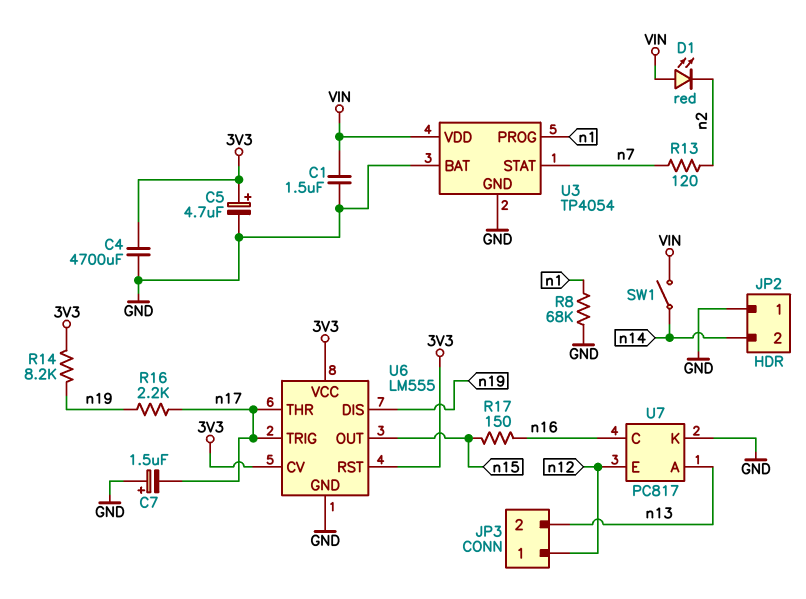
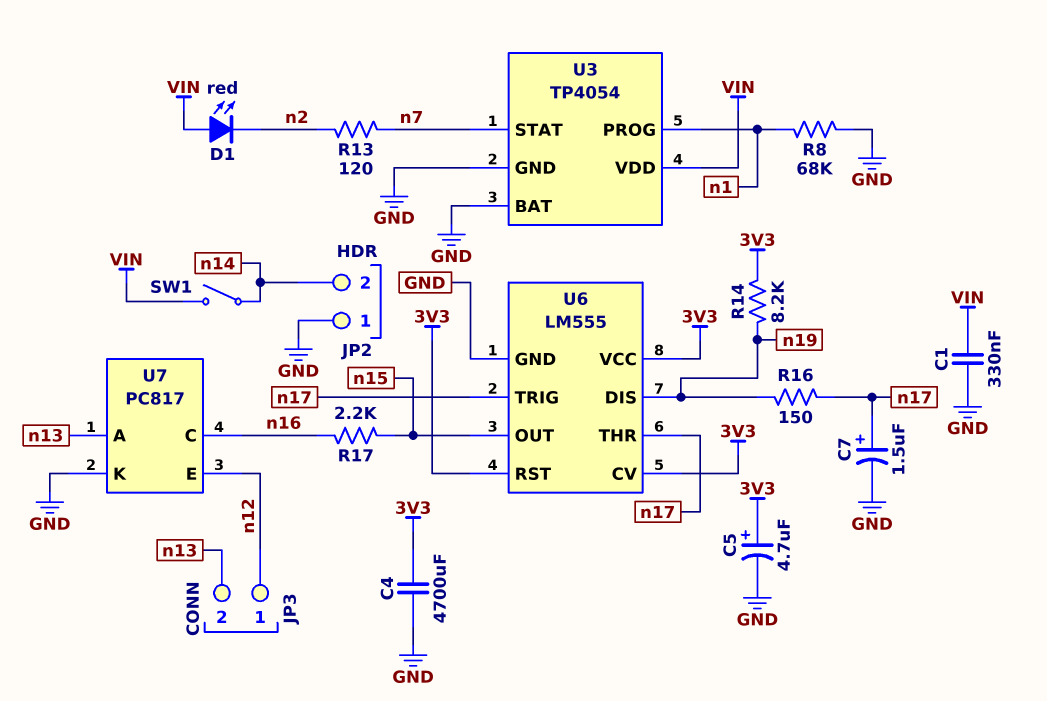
C1: 1.5uF (GND, VIN) -> 330nF (GND, VIN)
C7: 1.5uF (plus GND, minus n17) -> 1.5uF (plus n17, minus GND)
R16: 2.2k (n17, n19) -> 150 (n17, n19)
R17: 150 (n15, n16) -> 2.2k (n15, n16)

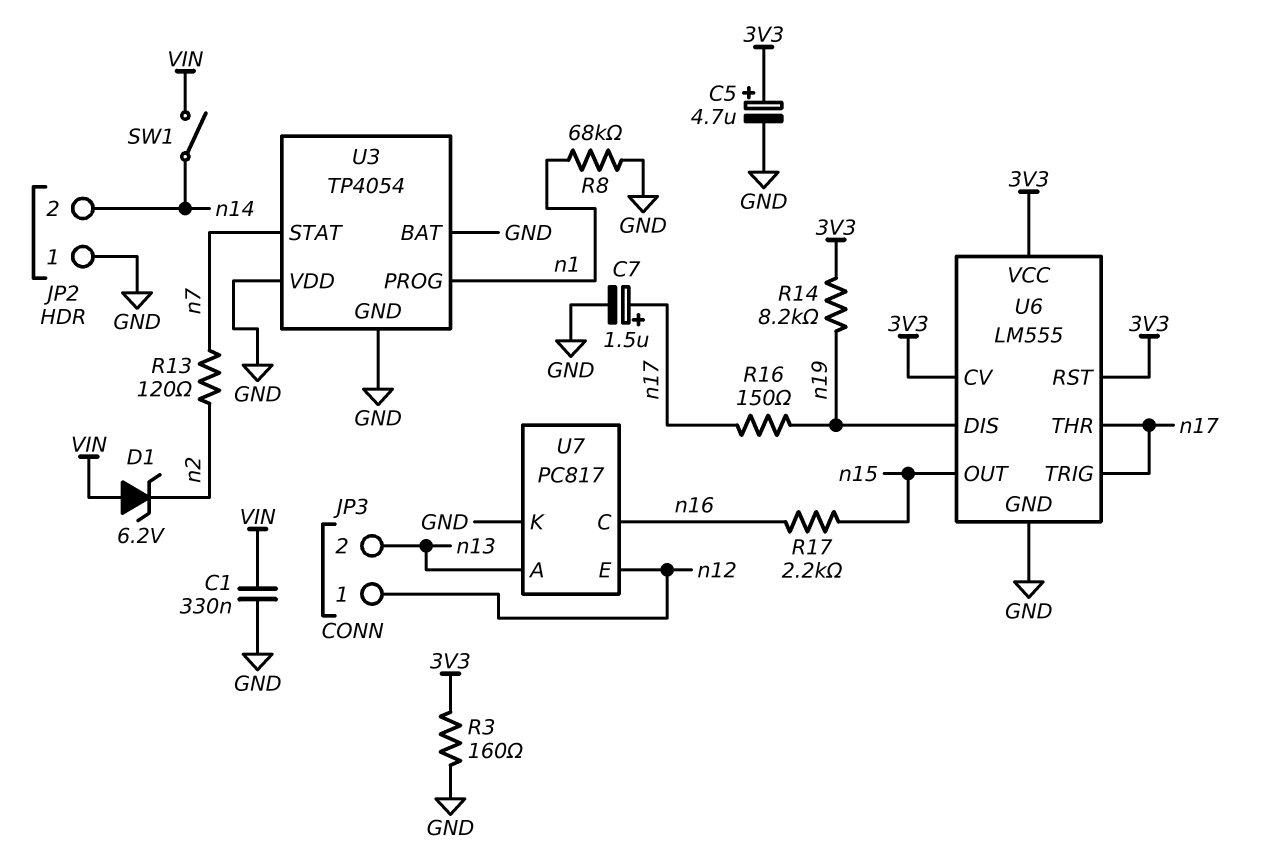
C4: 4700uF (3V3, GND) -> none
D1: LED red (A VIN, K n2) -> zener 6.2V (A VIN, K n2)
R3: none -> 160 (3V3, GND)
U3 pin VDD: VIN -> GND

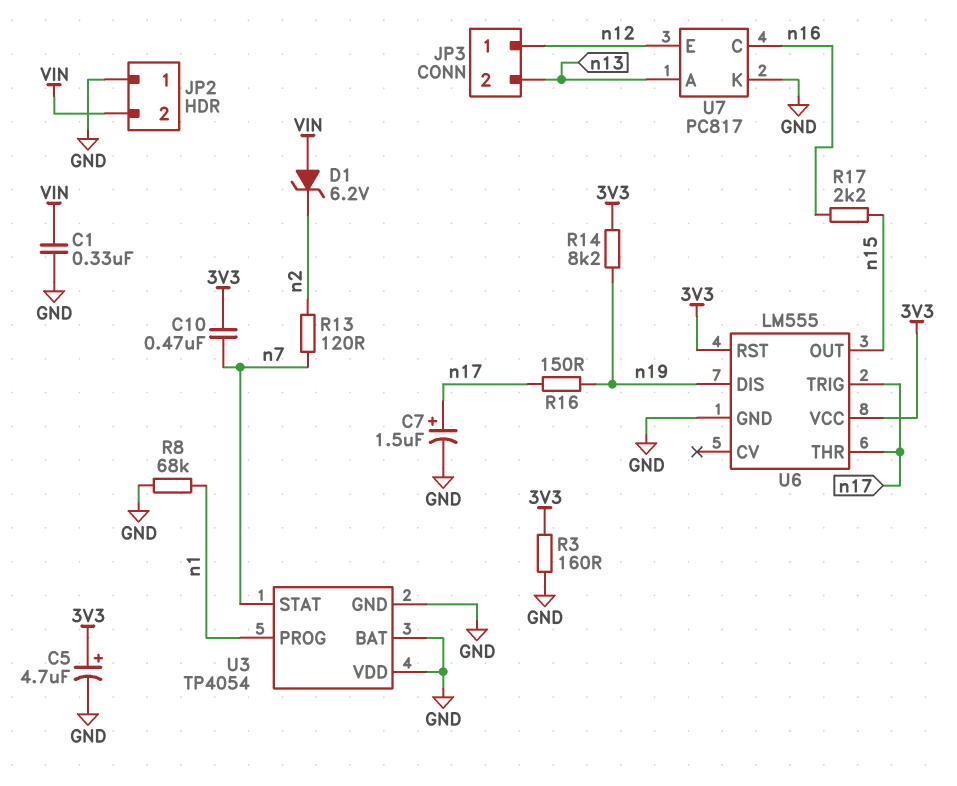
C10: none -> 470nF (3V3, n7)
JP2 pin 2: n14 -> VIN
SW1: switch (VIN, n14) -> none
U6 pin CV: 3V3 -> none

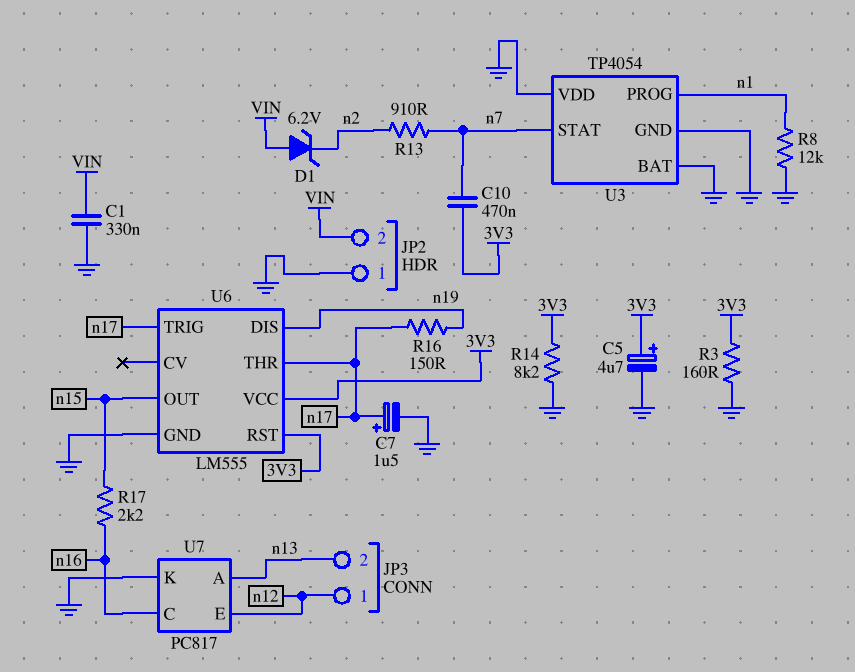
R8: 68k (GND, n1) -> 12k (GND, n1)
R13: 120 (n2, n7) -> 910 (n2, n7)
R14: 8.2k (3V3, n19) -> 8.2k (3V3, GND)

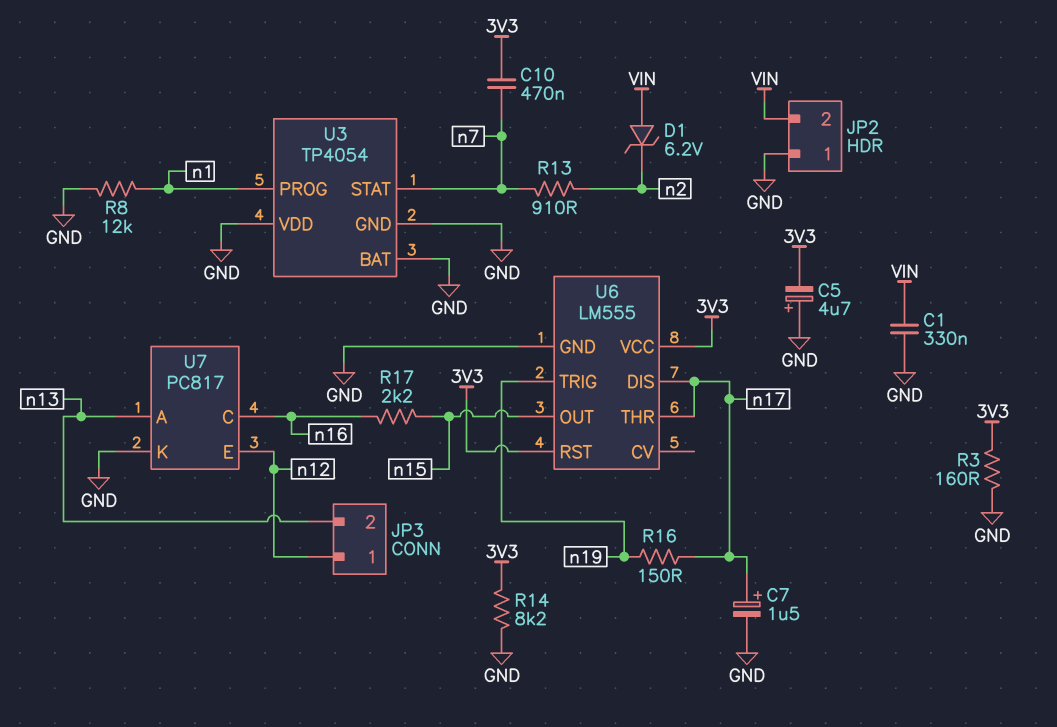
C5: 4.7uF (plus 3V3, minus GND) -> 4.7uF (plus GND, minus 3V3)
U6 pin DIS: n19 -> n17
U6 pin TRIG: n17 -> n19

